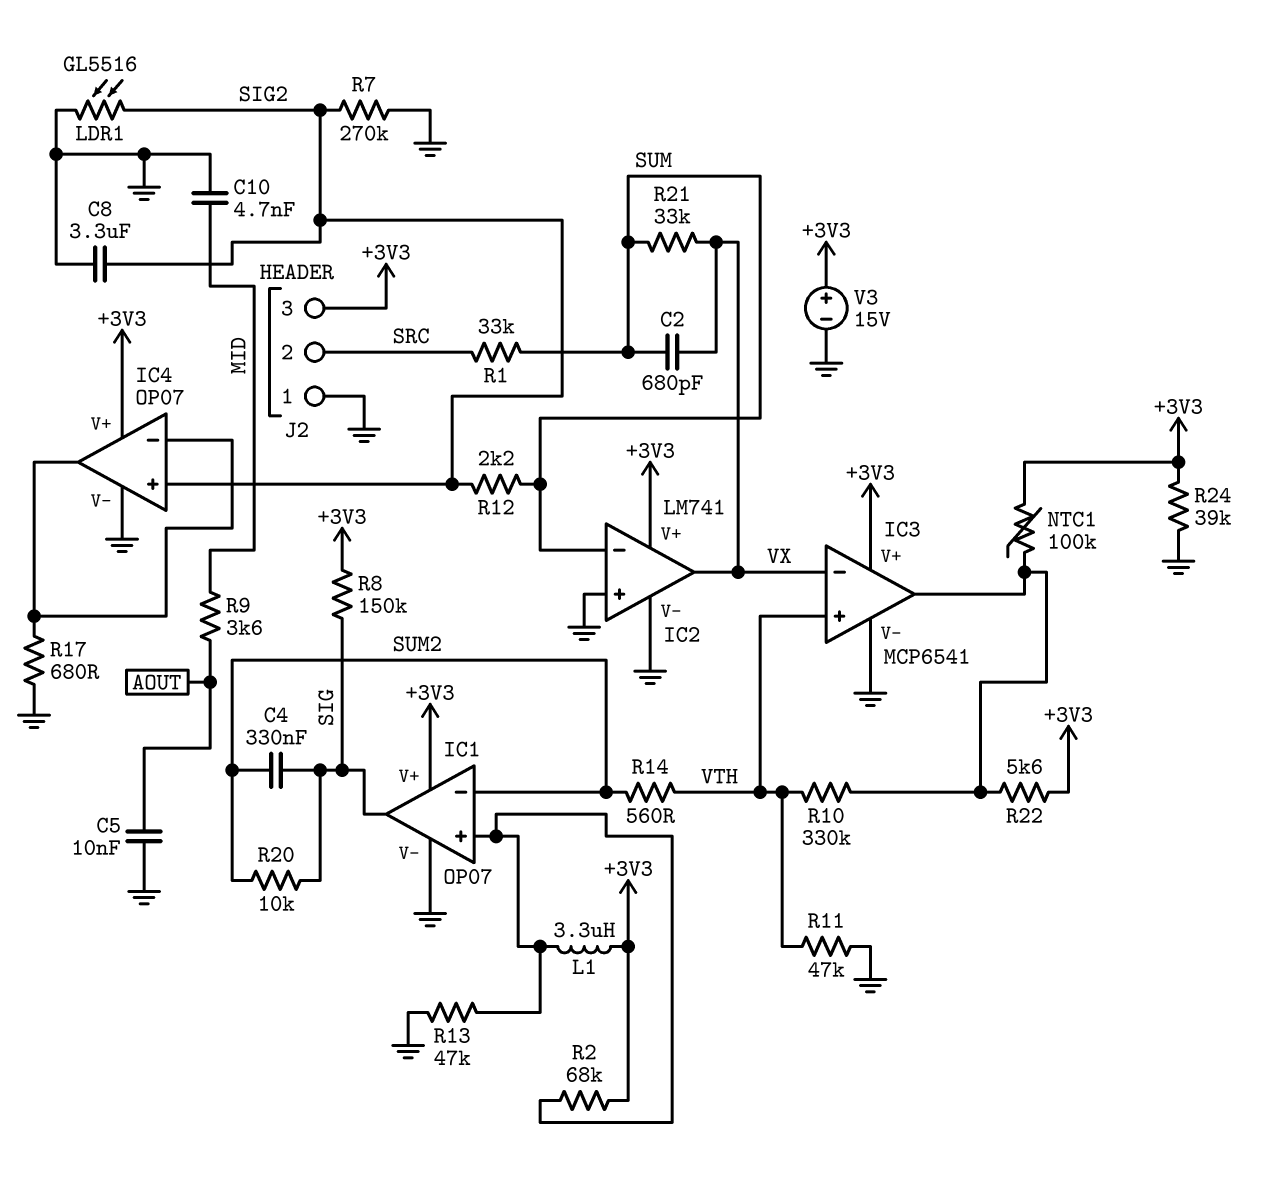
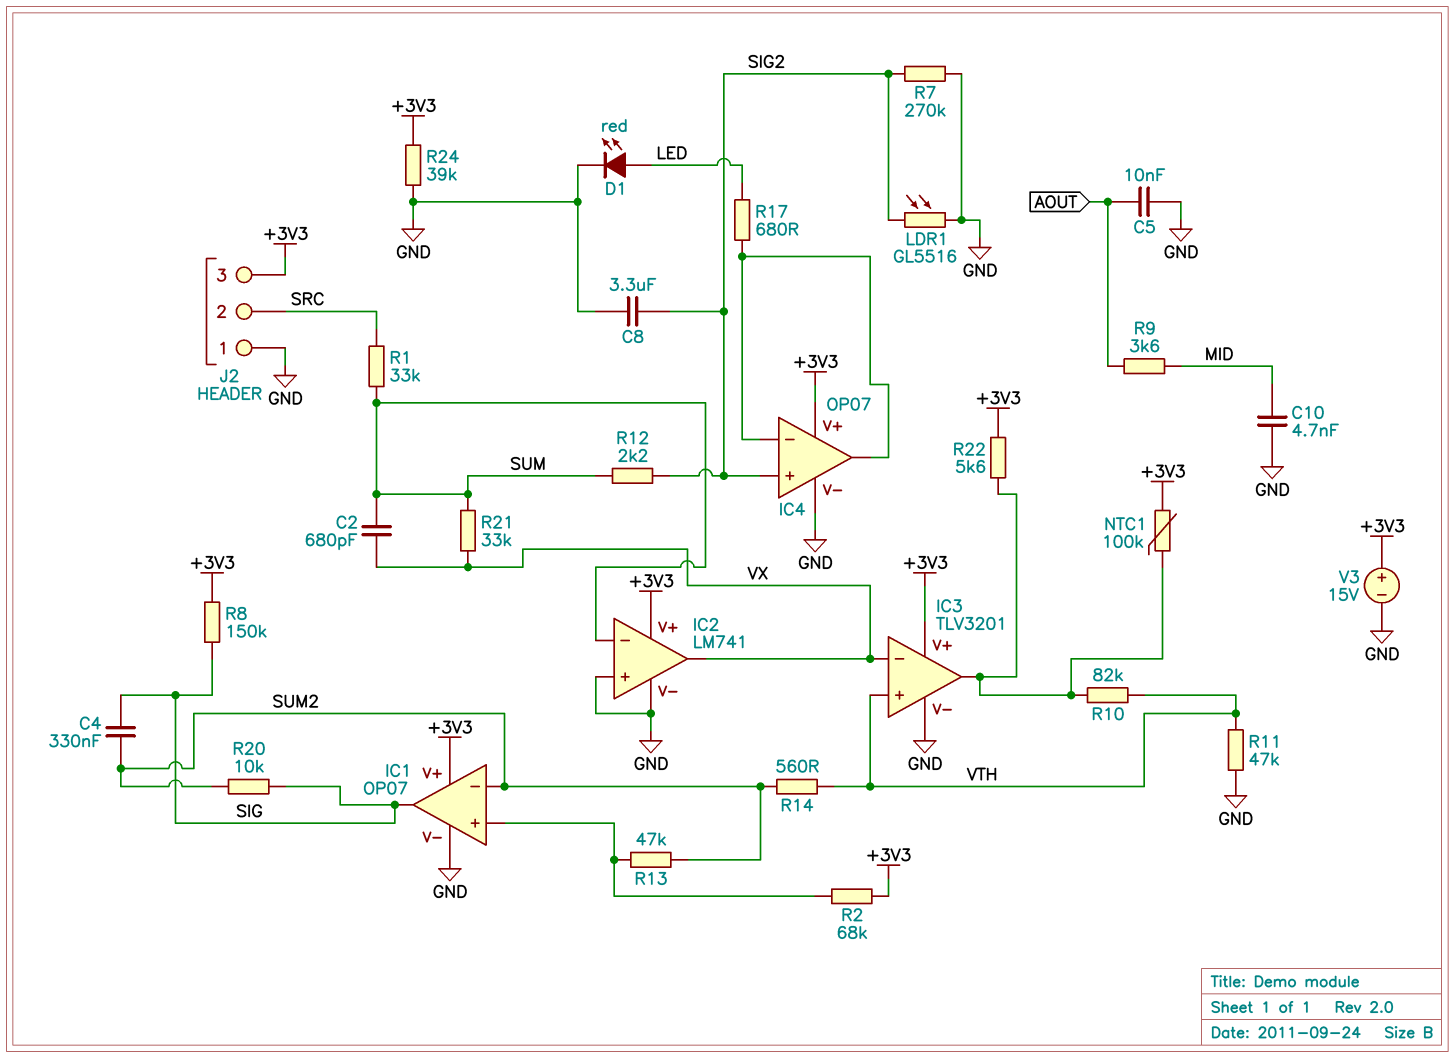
D1: none -> LED red (A LED, K GND)
IC3: MCP6541 -> TLV3201
L1: 3.3uH (+3V3, IC1/in+) -> none
R10: 330k (IC3/out, VTH) -> 82k (IC3/out, VTH)
R13: 47k (GND, IC1/in+) -> 47k (IC1/in+, SUM2)
R17: 680 (GND, IC4/in-) -> 680 (IC4/in-, LED)

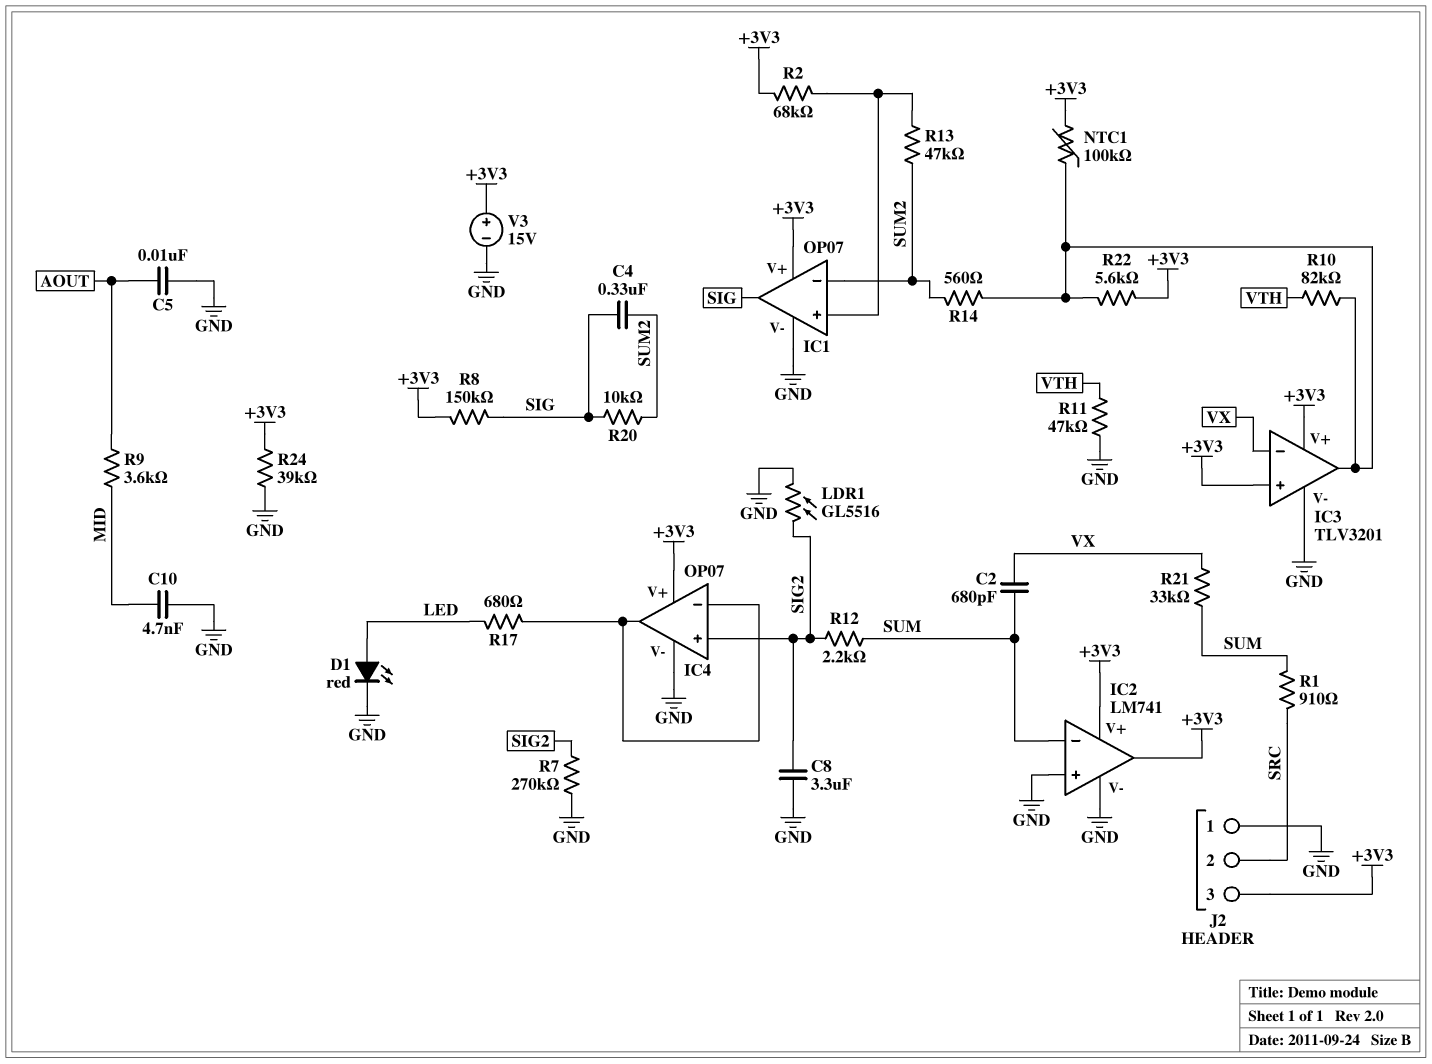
IC2 pin out: VX -> +3V3
IC3 pin in+: VTH -> +3V3
R1: 33k (SRC, SUM) -> 910 (SRC, SUM)
R14: 560 (SUM2, VTH) -> 560 (IC3/out, SUM2)

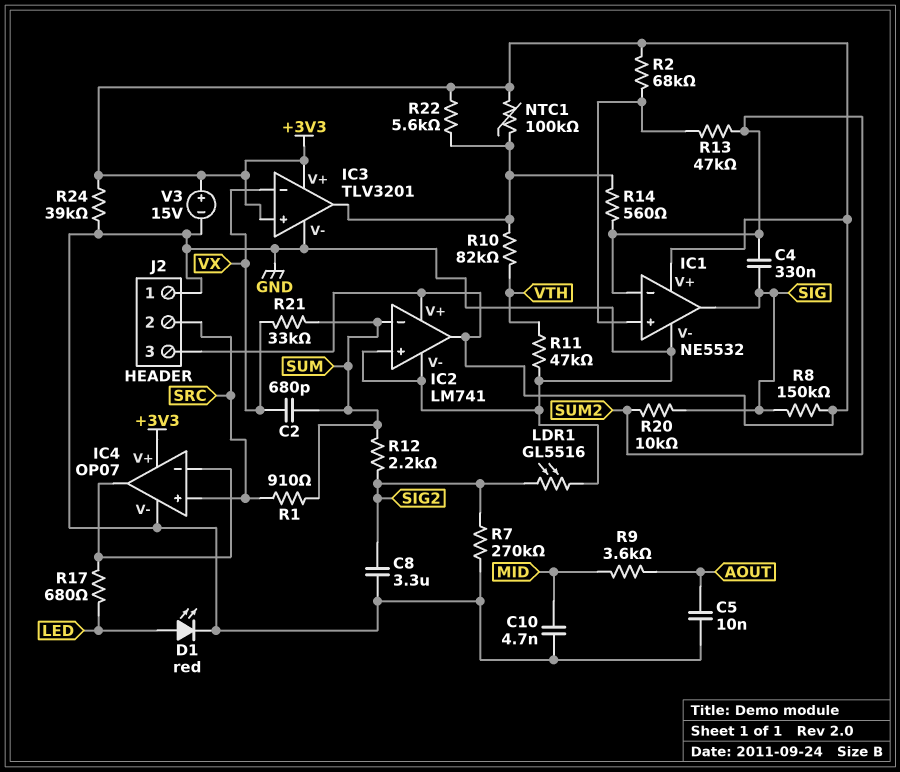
IC1: OP07 -> NE5532
IC4 pin in+: SIG2 -> SRC

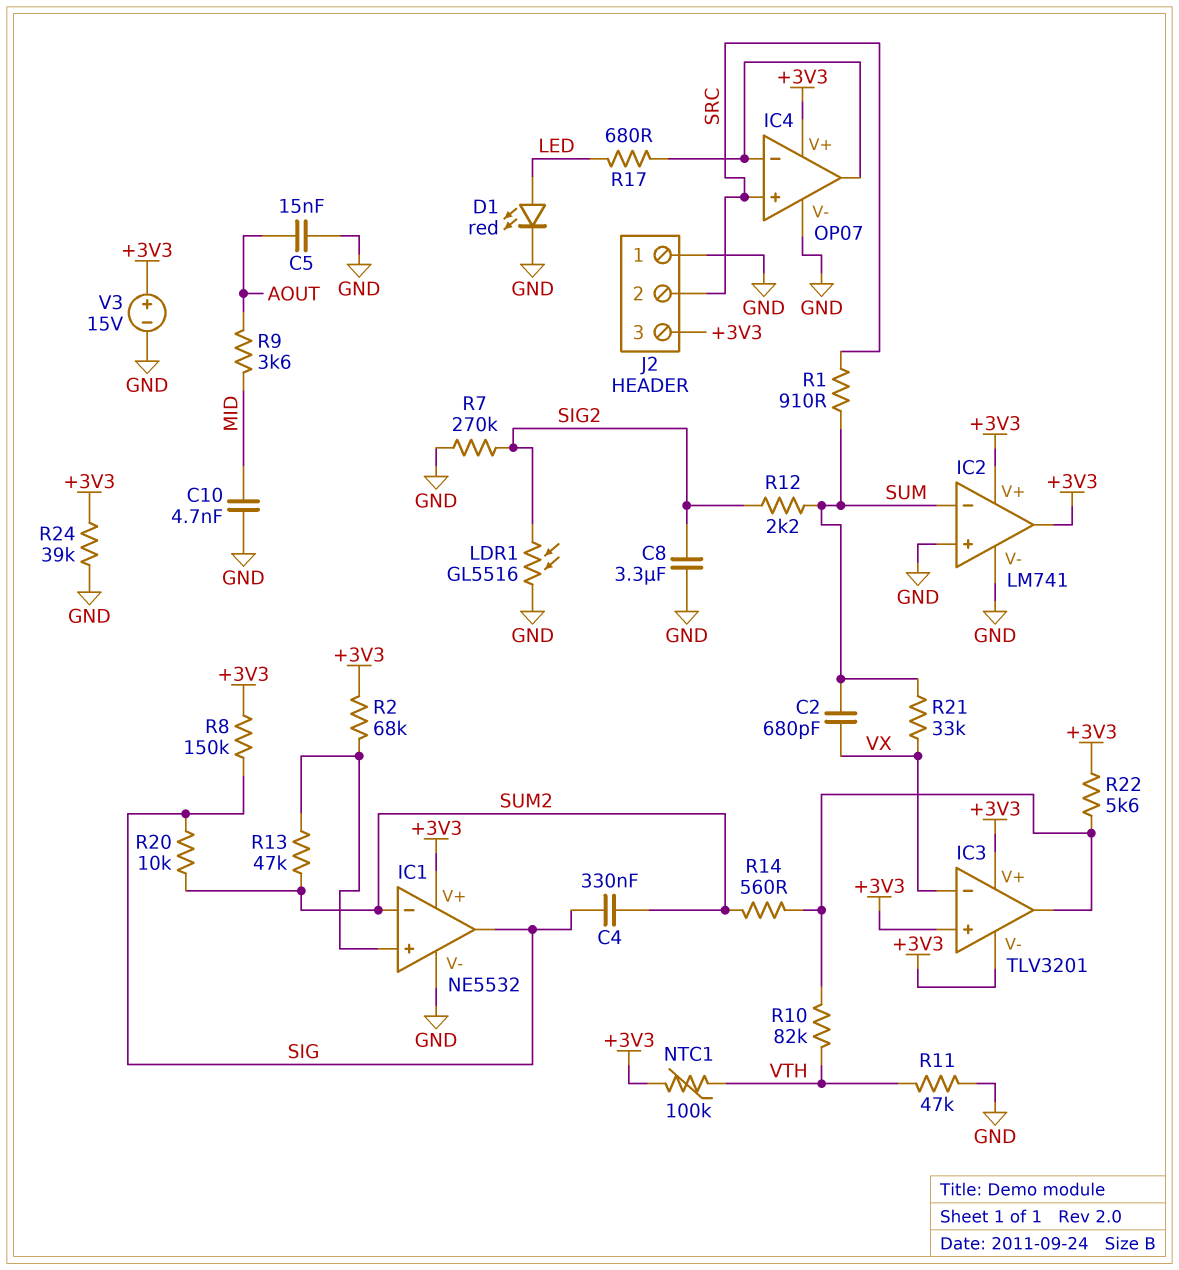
C5: 10nF (AOUT, GND) -> 15nF (AOUT, GND)
IC3 pin V-: GND -> +3V3
NTC1: 100k (+3V3, IC3/out) -> 100k (+3V3, VTH)

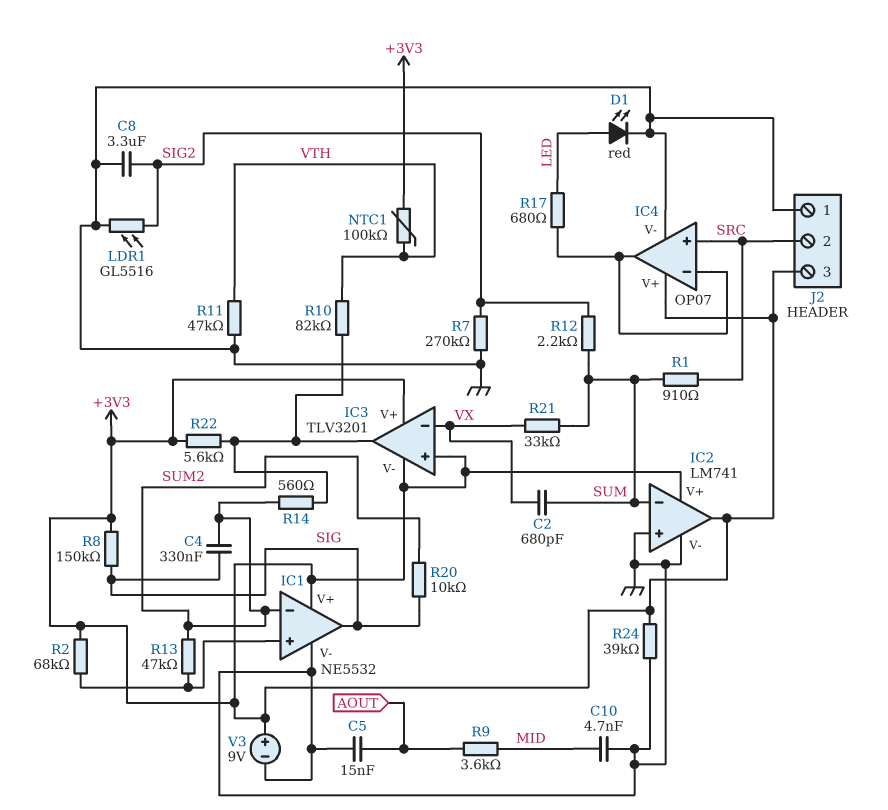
V3: 15V (plus +3V3, minus GND) -> 9V (plus +3V3, minus GND)

